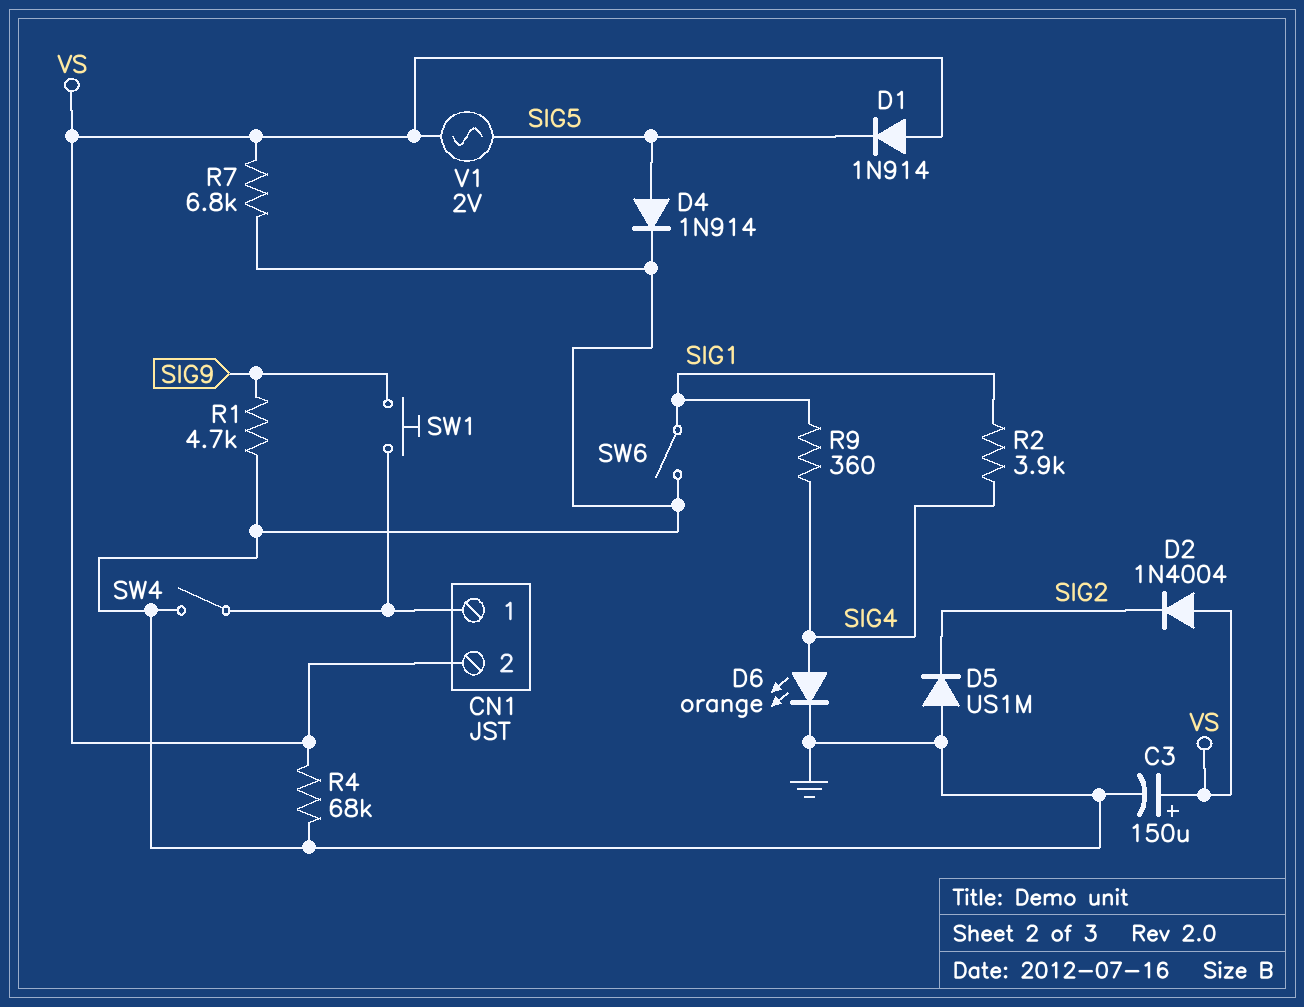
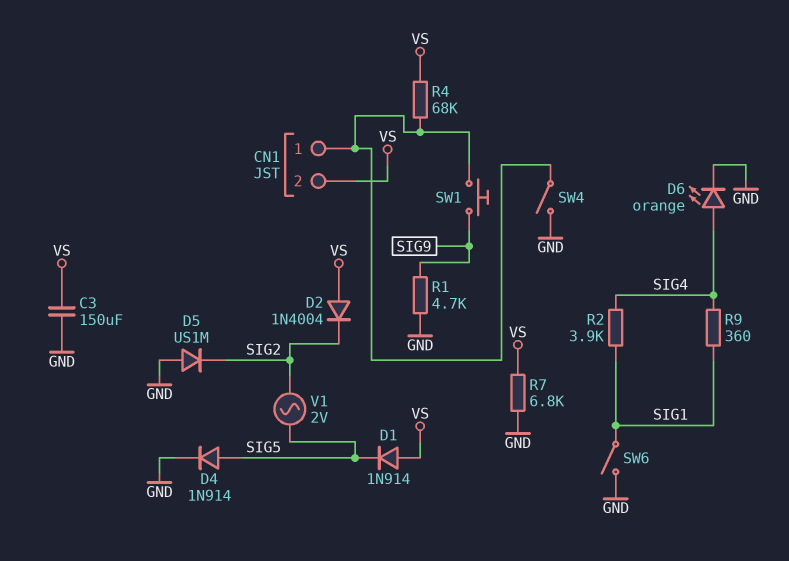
C3: 150uF (plus VS, minus GND) -> 150uF (GND, VS)
R4: 68k (GND, VS) -> 68k (CN1/1, VS)
V1: AC 2V (SIG5, VS) -> AC 2V (SIG2, SIG5)

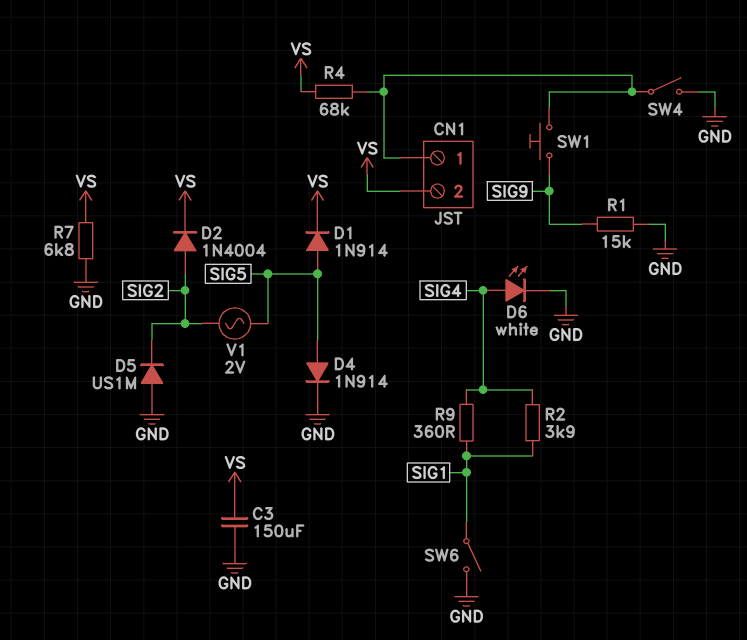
D1: diode 1N914 (A VS, K SIG5) -> diode 1N914 (A SIG5, K VS)
D2: diode 1N4004 (A VS, K SIG2) -> diode 1N4004 (A SIG2, K VS)
D6: LED orange (A SIG4, K GND) -> LED white (A SIG4, K GND)
R1: 4.7k (GND, SIG9) -> 15k (GND, SIG9)

